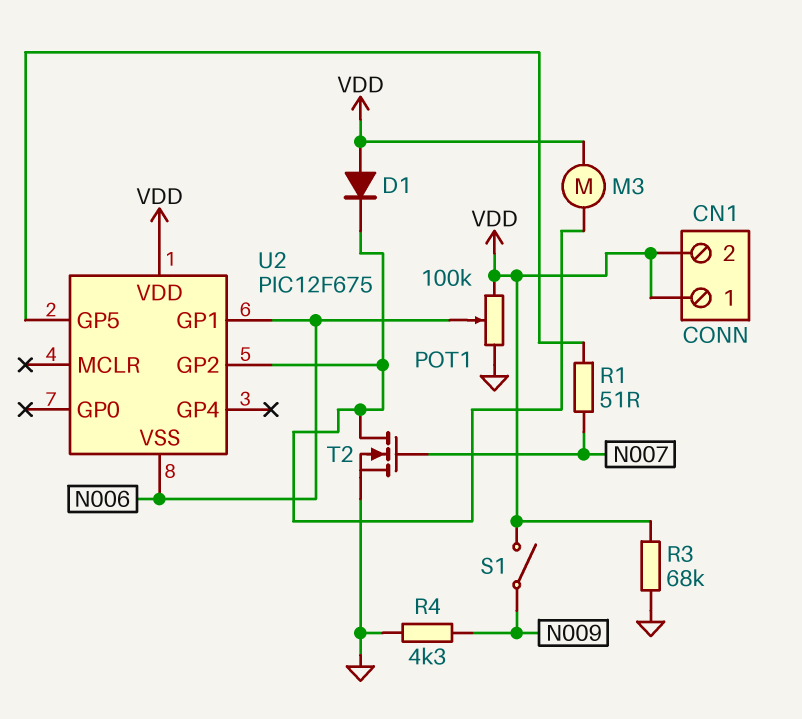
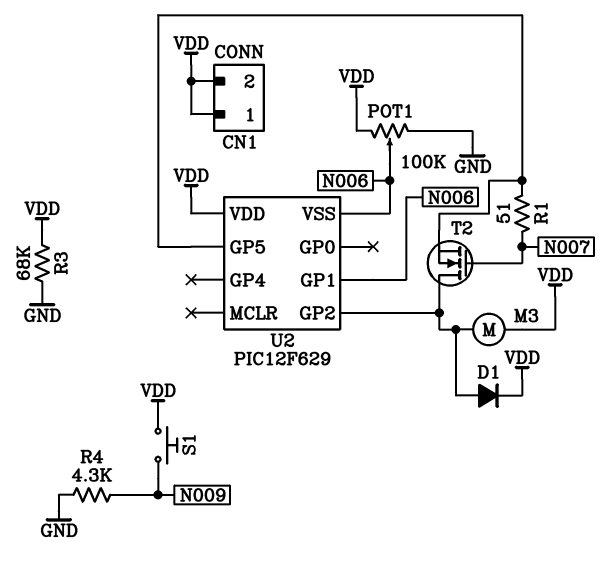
D1: diode (A VDD, K U2/GP2) -> diode (A U2/GP2, K VDD)
S1: switch (N009, VDD) -> button (N009, VDD)
T2: NMOS (G N007, D U2/GP2, S GND) -> NMOS (G N007, D U2/GP2, S U2/GP5)
U2: PIC12F675 -> PIC12F629

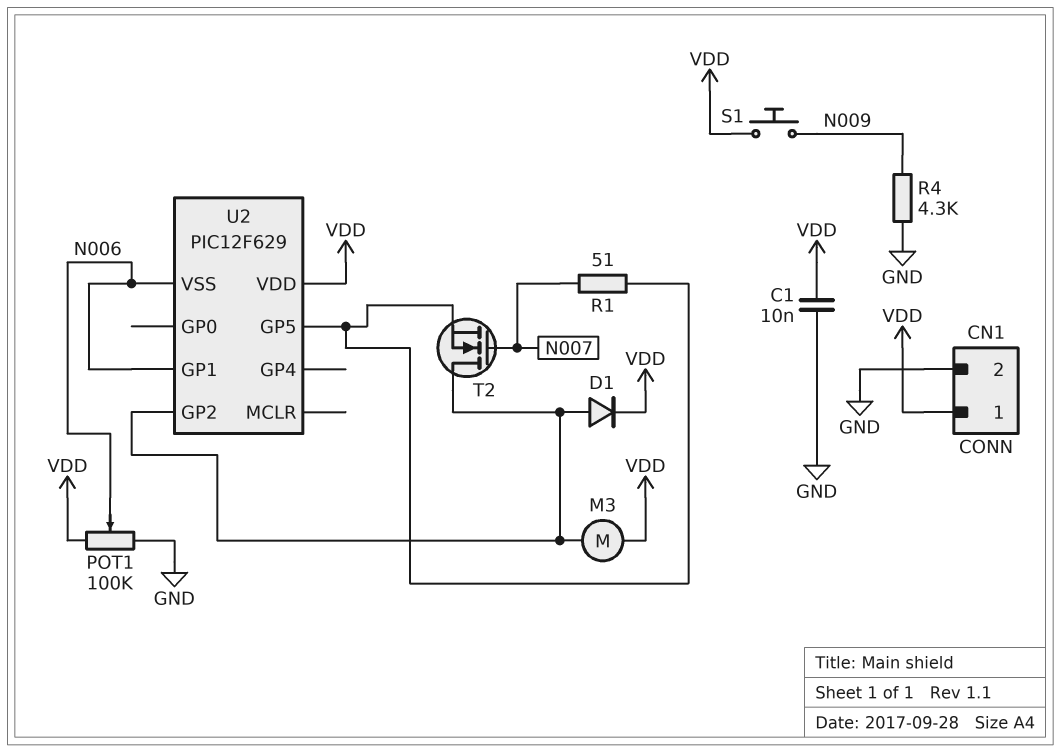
C1: none -> 10nF (GND, VDD)
CN1 pin 2: VDD -> GND
R3: 68k (GND, VDD) -> none

